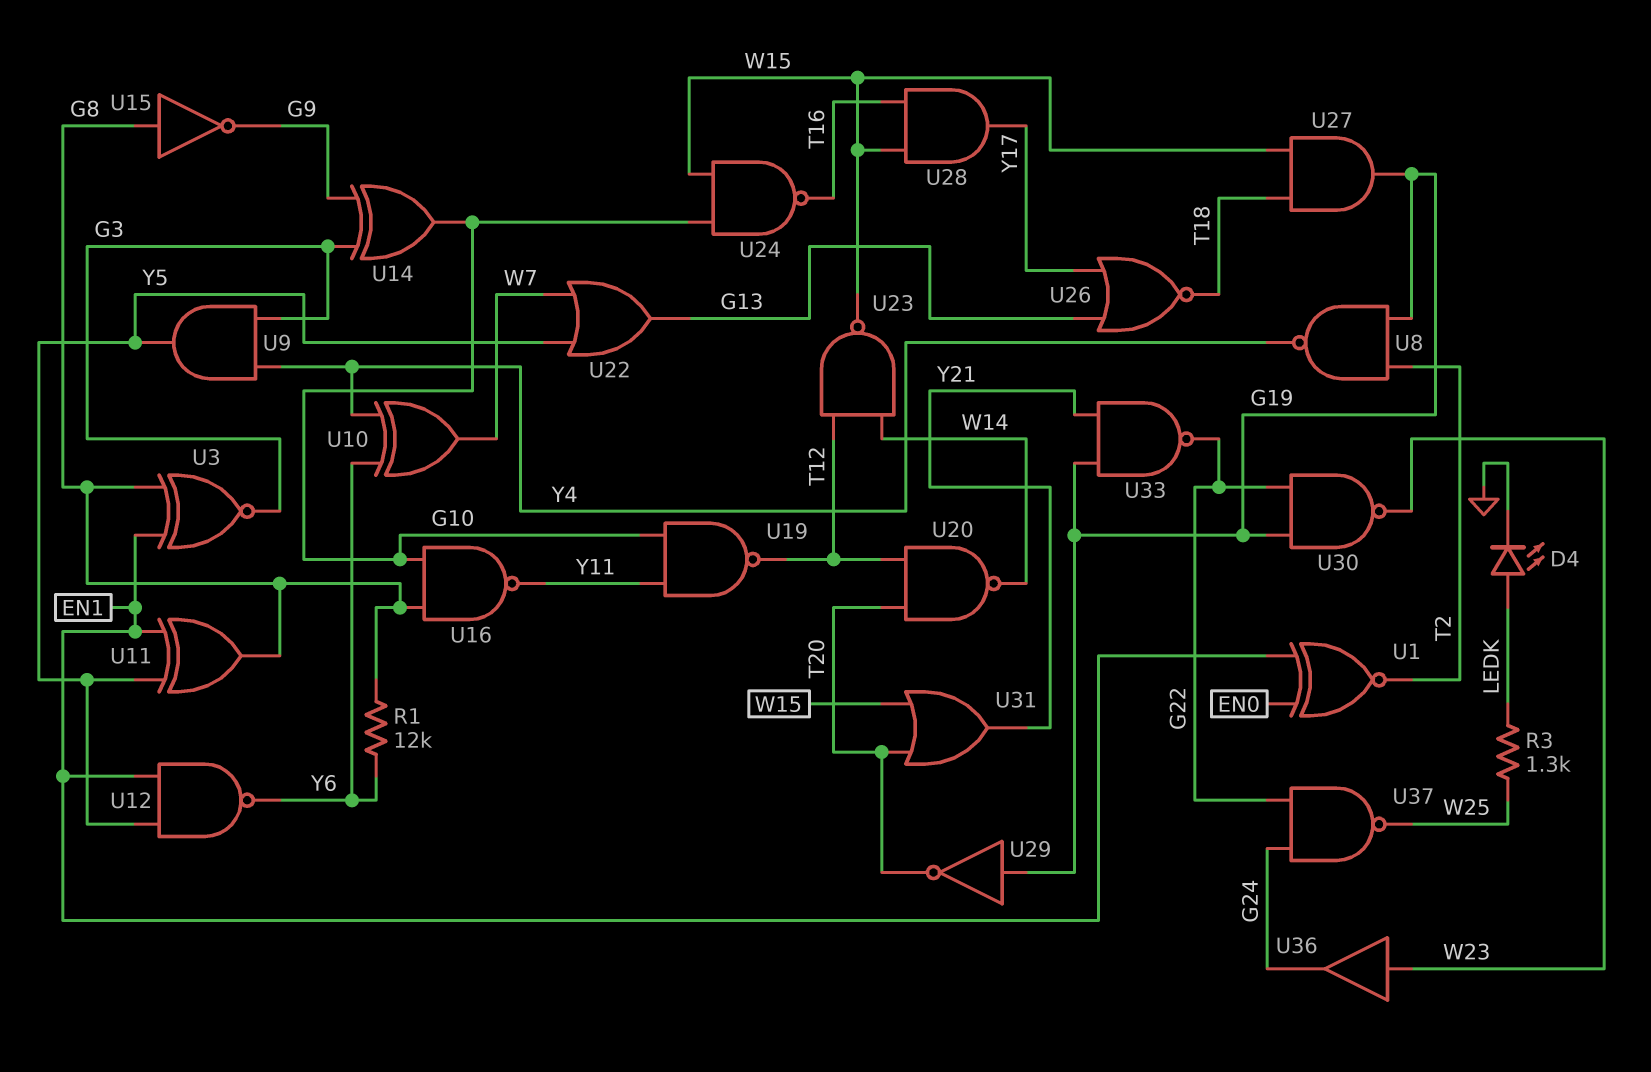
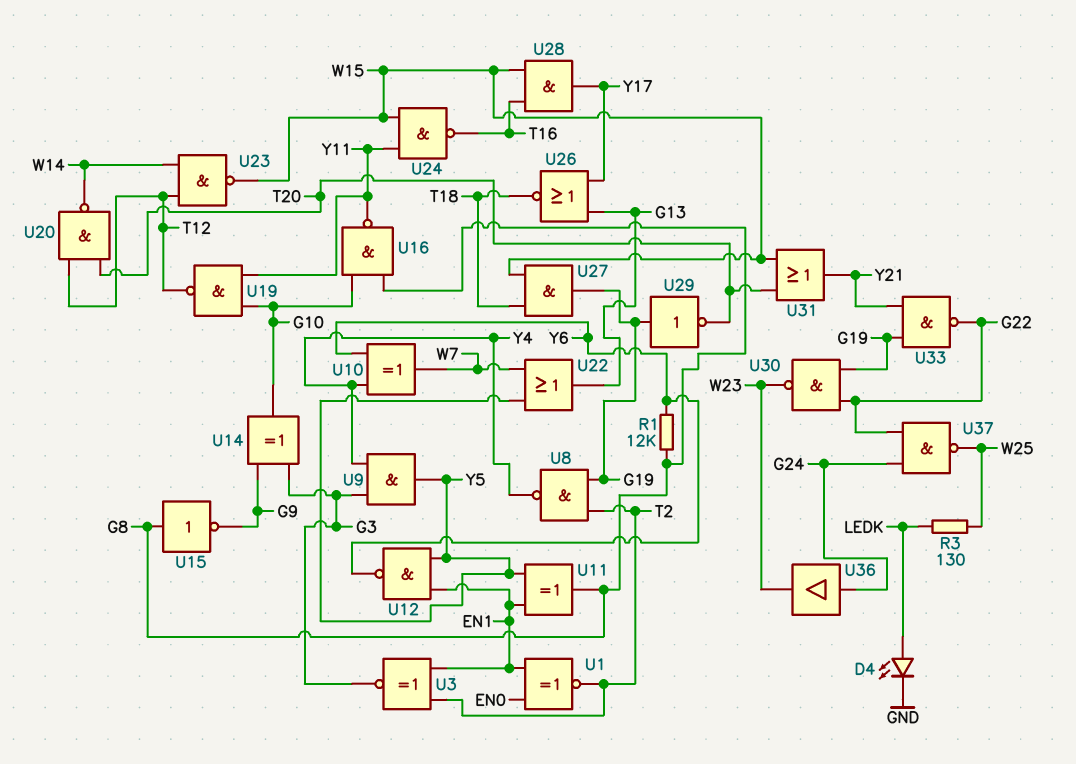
R3: 1.3k (LEDK, W25) -> 130 (LEDK, W25)
U3: XNOR (in EN1, in G8, out G3) -> XNOR (in EN1, in T2, out G3)
U24: NAND (in G10, in W15, out T16) -> NAND (in W15, in Y11, out T16)
U36: buffer (in W23, out G24) -> buffer (in G24, out W23)

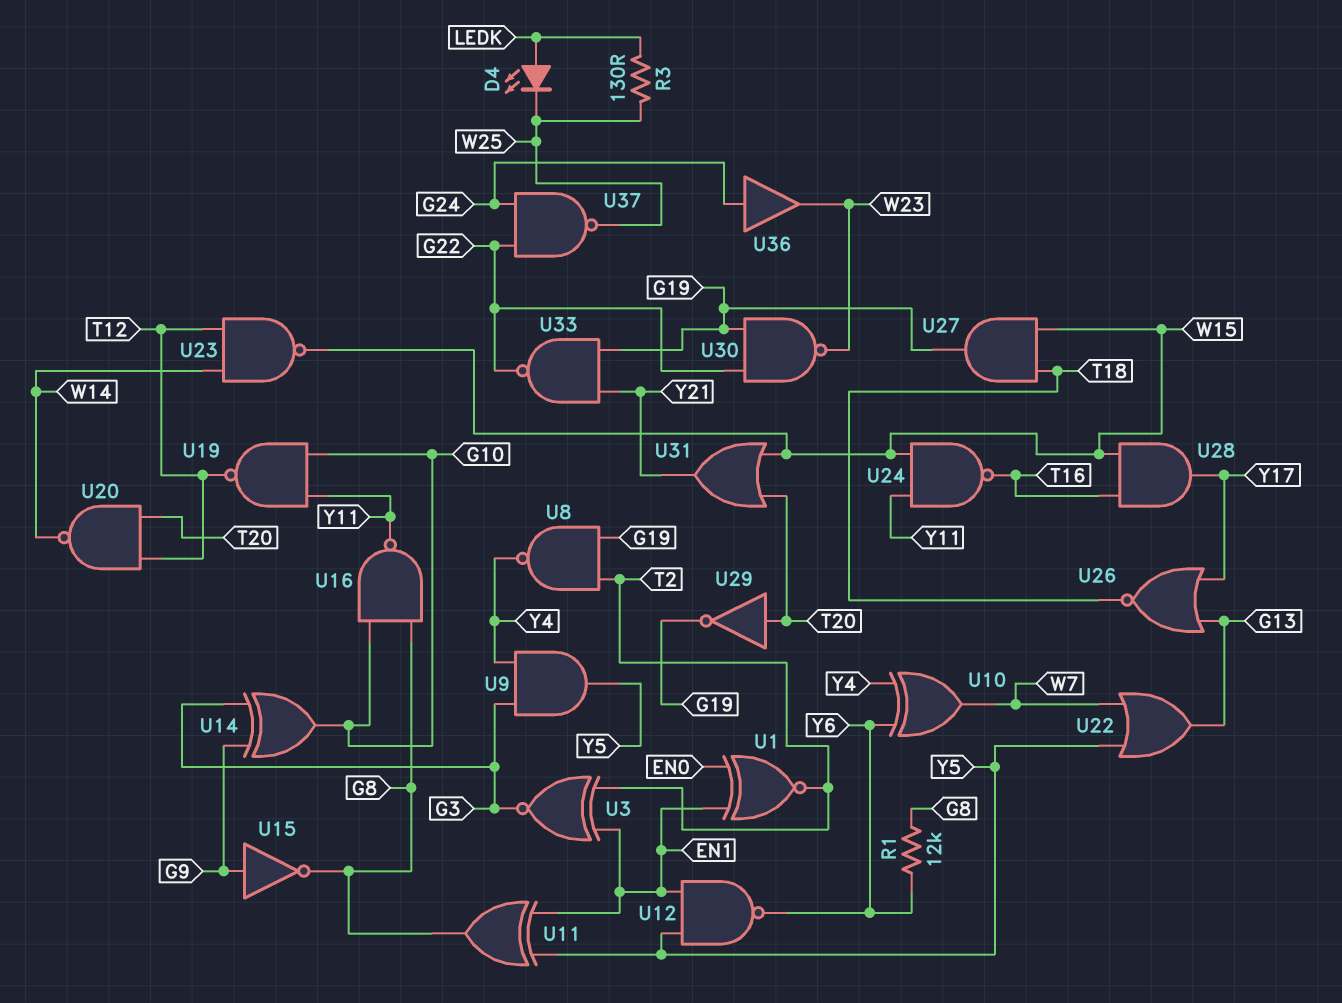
D4: LED (A LEDK, K GND) -> LED (A LEDK, K W25)
U15: NOT (in G8, out G9) -> NOT (in G9, out G8)
U29: NOT (in G19, out T20) -> NOT (in T20, out G19)

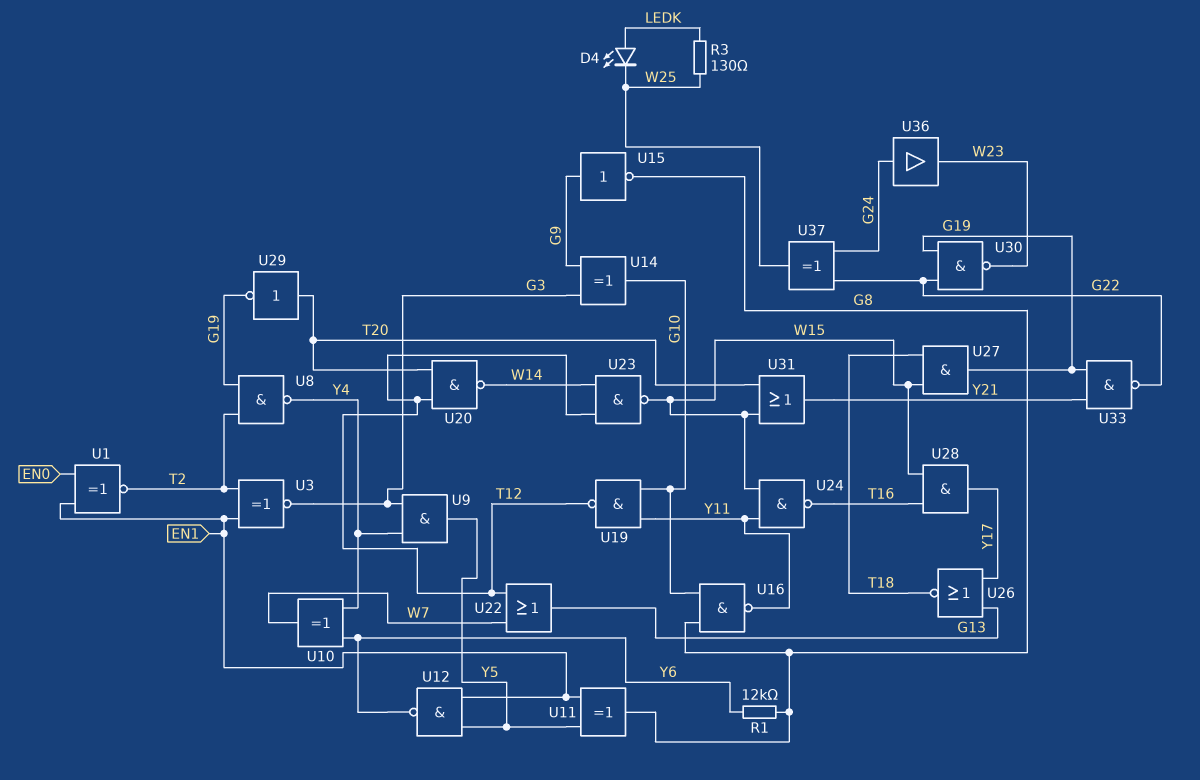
U22: OR (in W7, in Y5, out G13) -> OR (in T12, in W7, out G13)
U37: NAND (in G22, in G24, out W25) -> XOR (in G22, in G24, out W25)

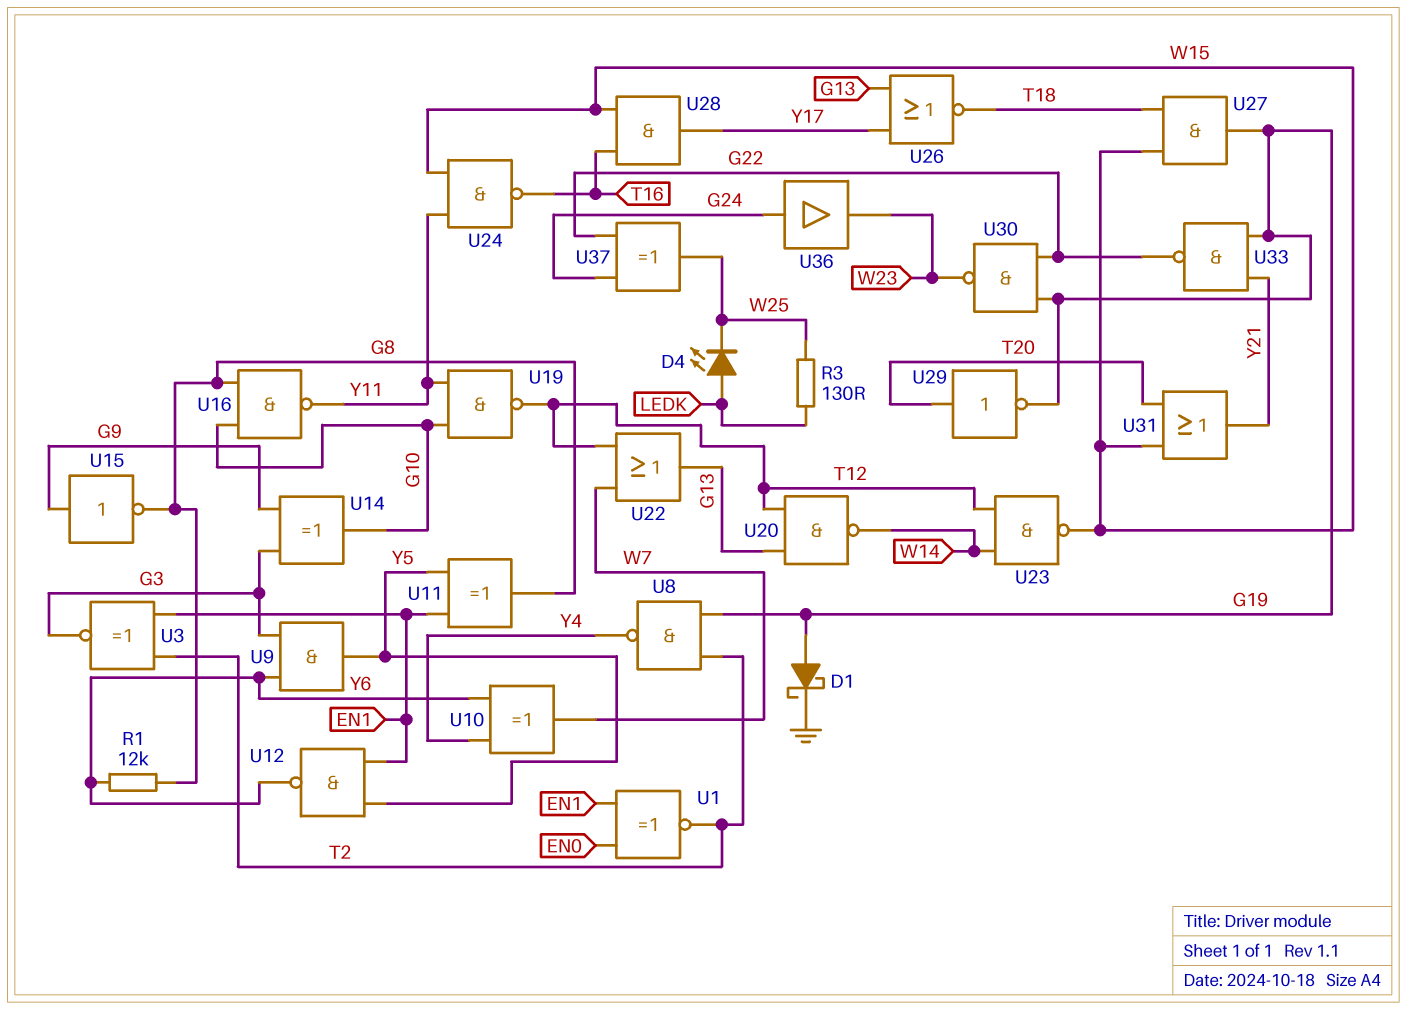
D1: none -> schottky (A G19, K GND)
U9: AND (in G3, in Y4, out Y5) -> AND (in G3, in Y6, out Y5)
U20: NAND (in T12, in T20, out W14) -> NAND (in G13, in T12, out W14)

